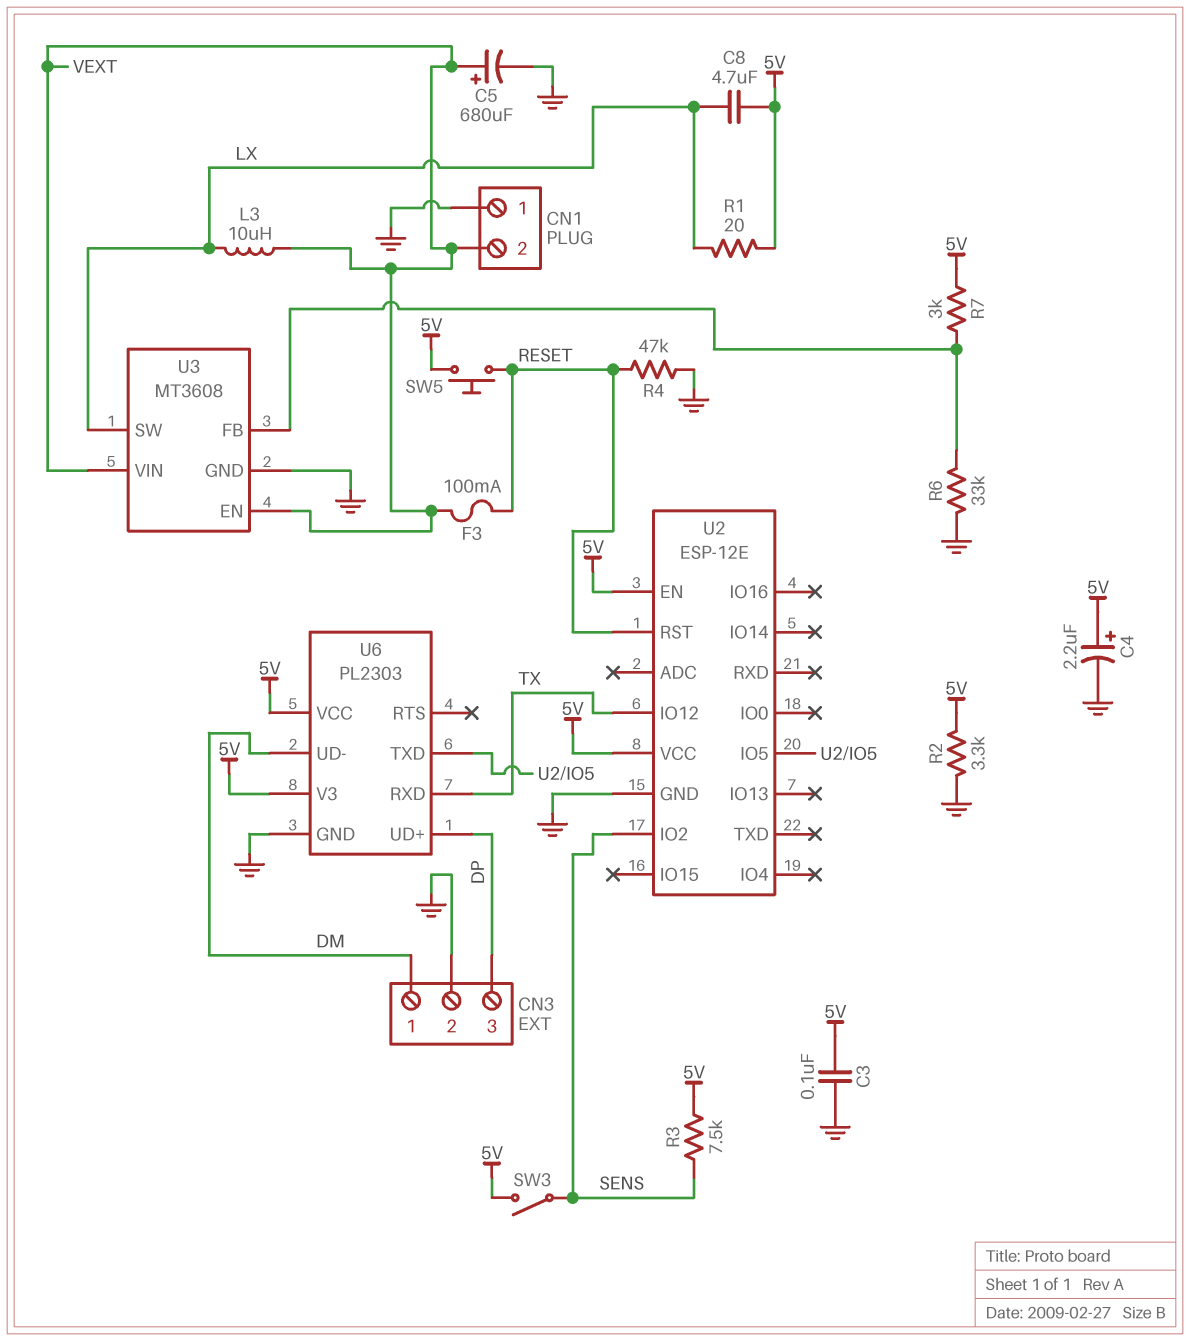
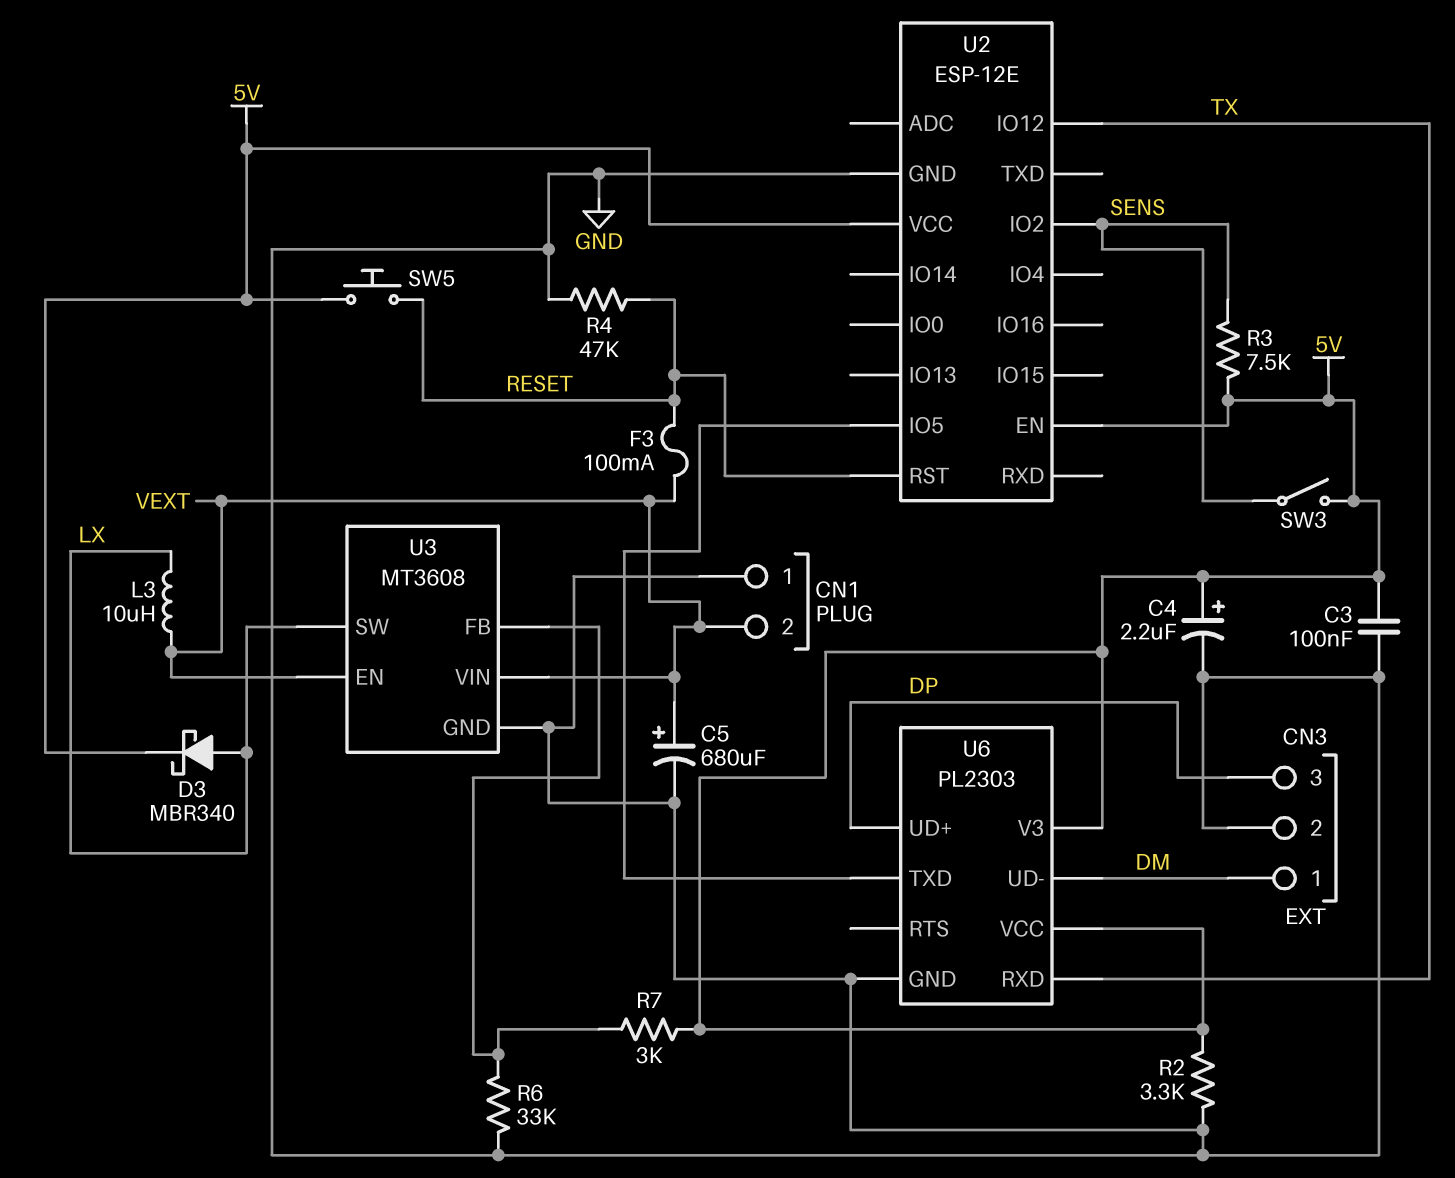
C8: 4.7uF (5V, LX) -> none
D3: none -> schottky MBR340 (A LX, K 5V)
R1: 20 (5V, LX) -> none

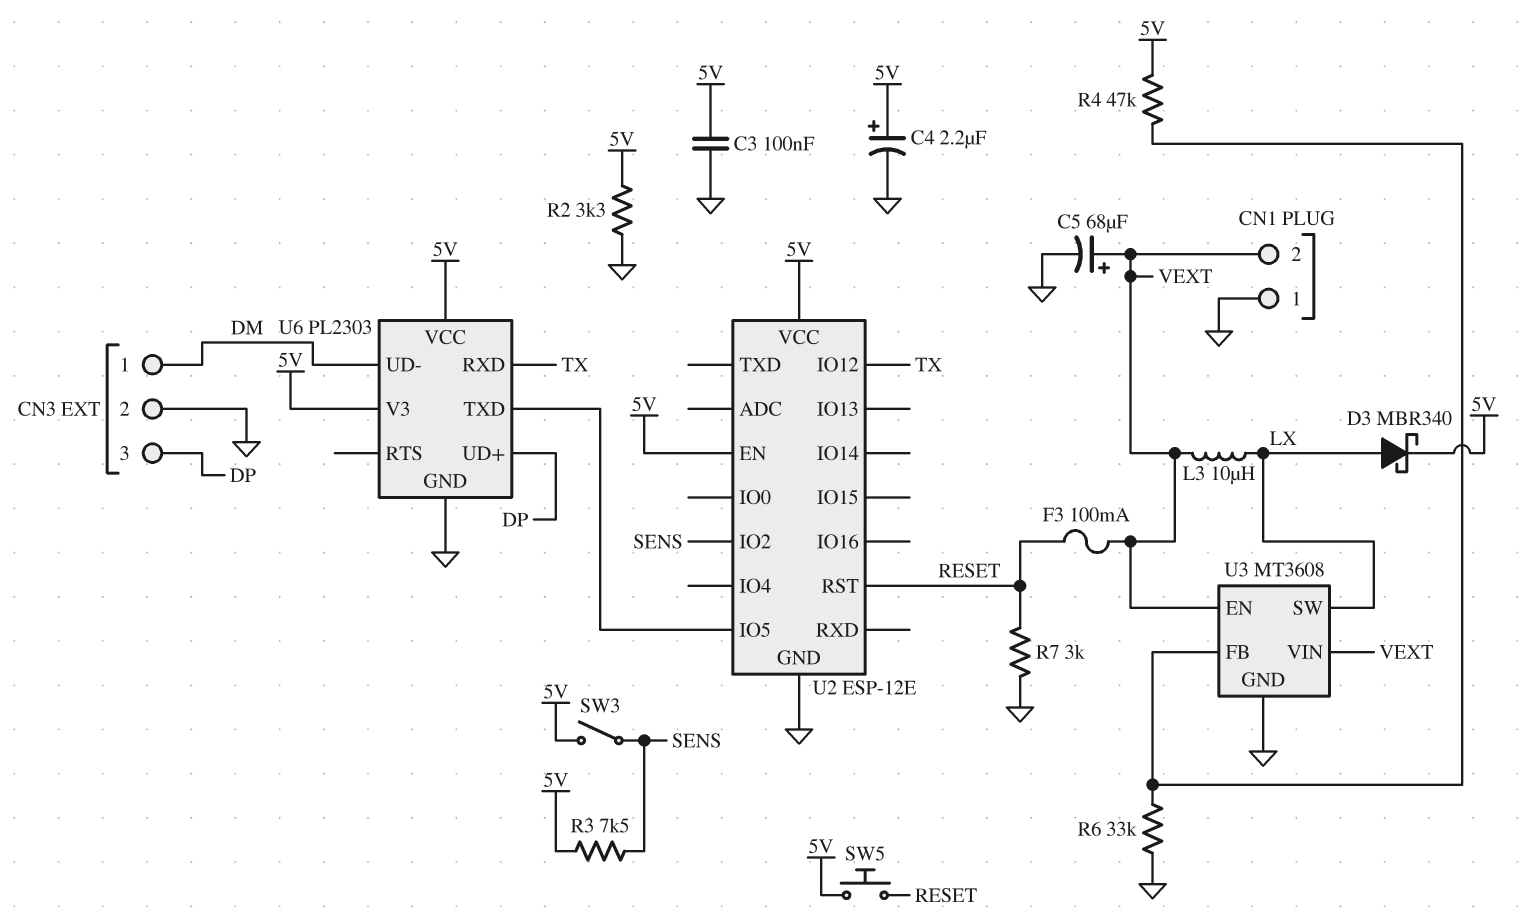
C5: 680uF (plus VEXT, minus GND) -> 68uF (plus VEXT, minus GND)
R4: 47k (GND, RESET) -> 47k (5V, U3/FB)
R7: 3k (5V, U3/FB) -> 3k (GND, RESET)

